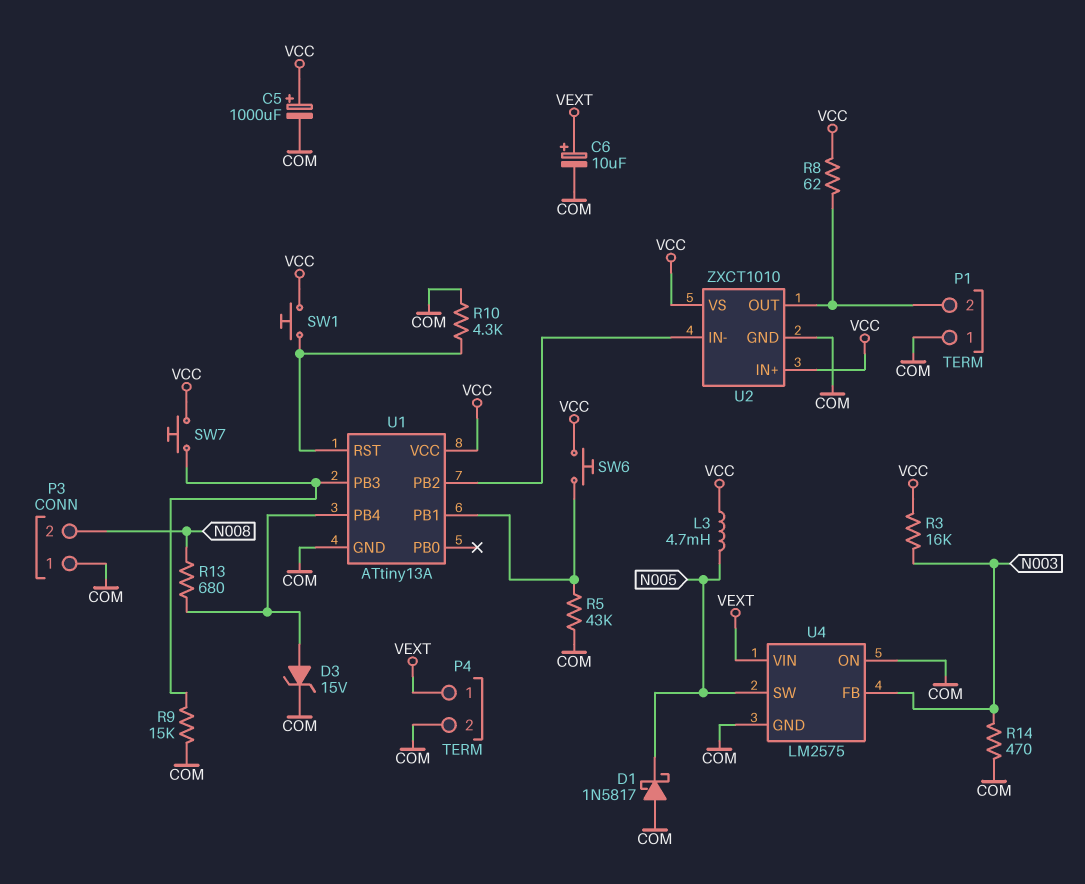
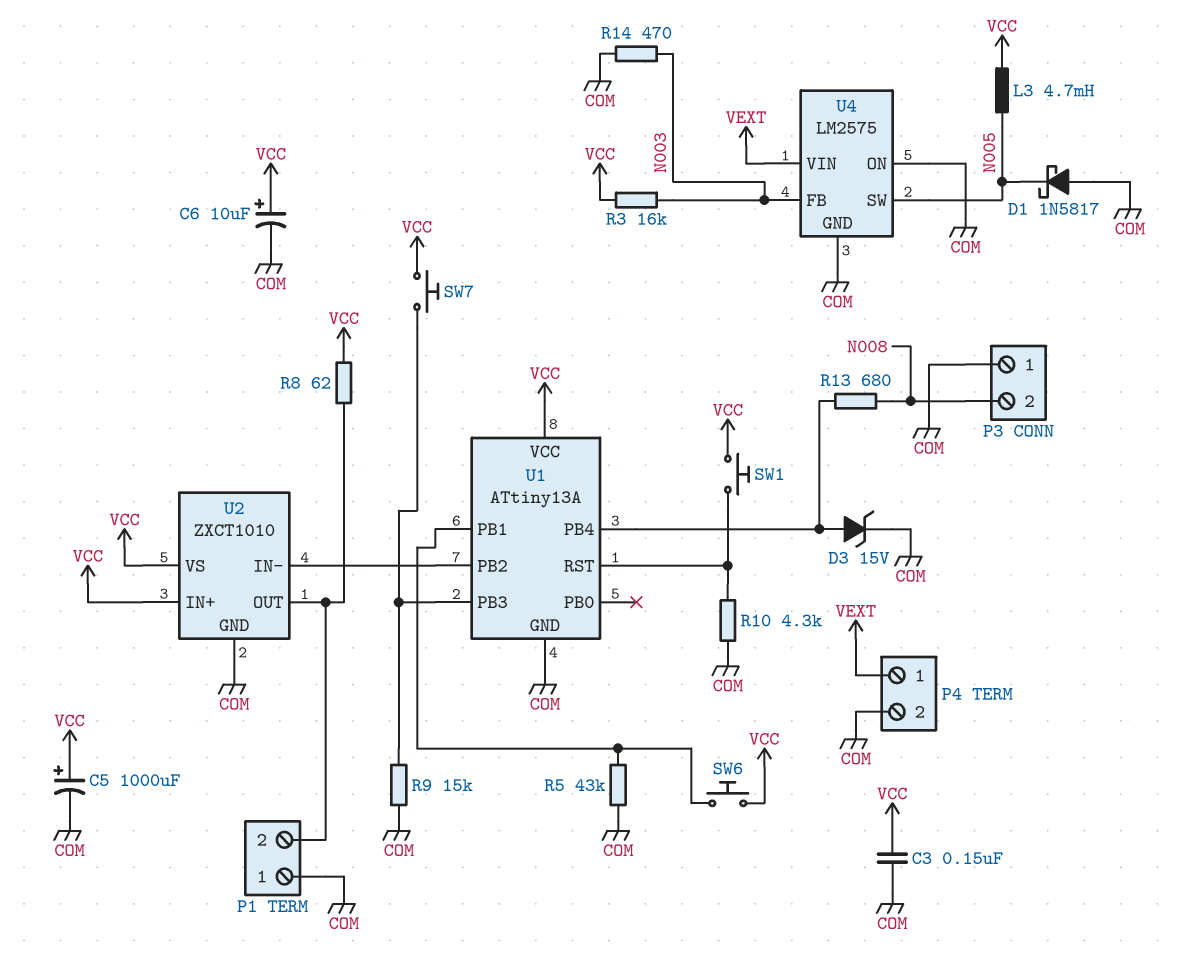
C3: none -> 150nF (COM, VCC)
C6: 10uF (plus VEXT, minus COM) -> 10uF (plus VCC, minus COM)

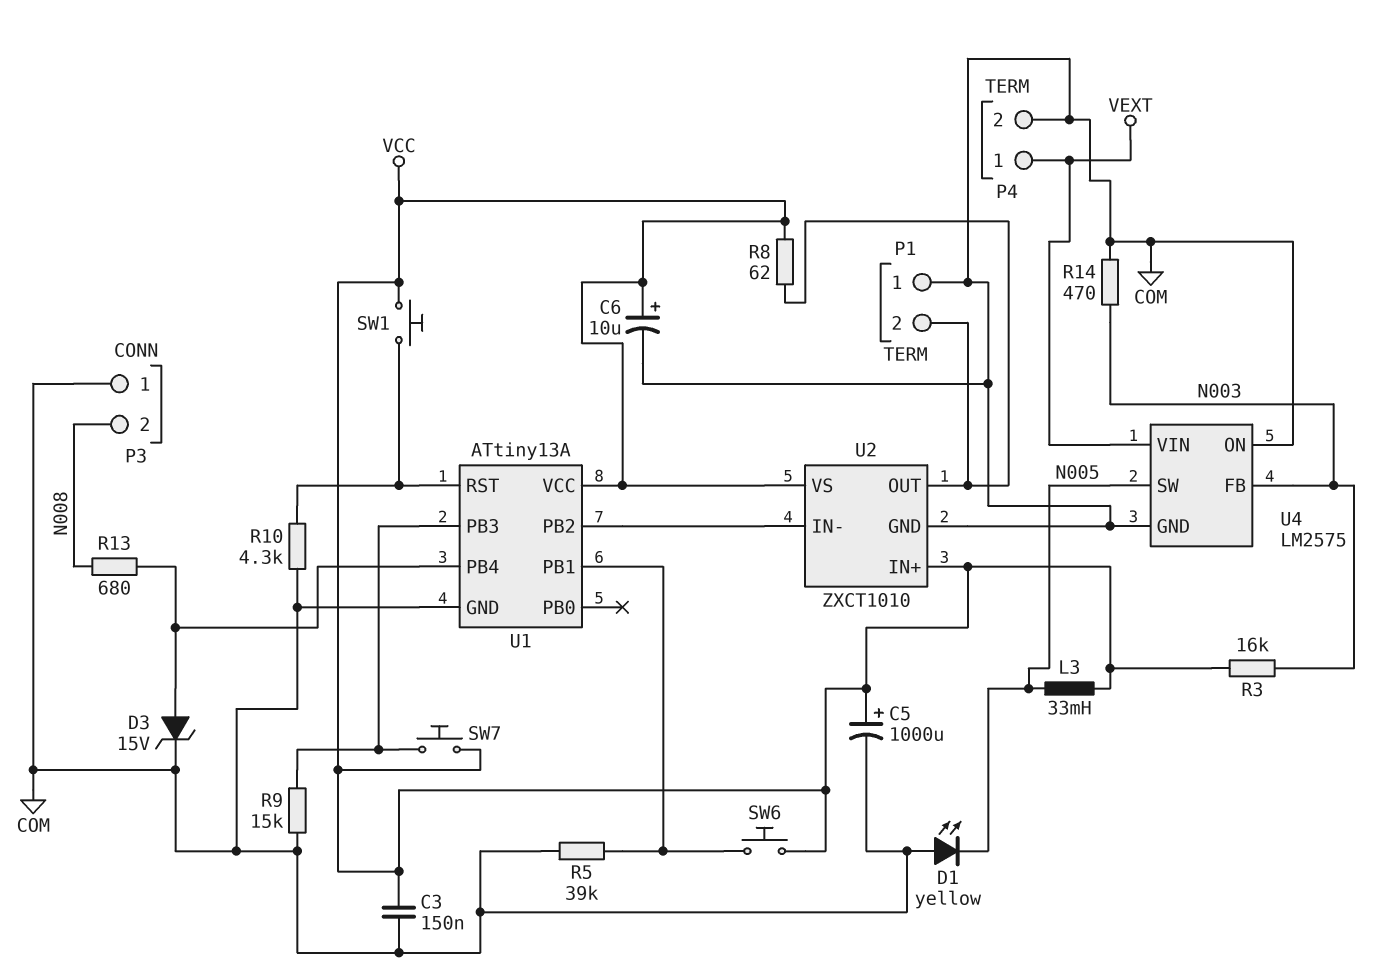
D1: schottky 1N5817 (A COM, K N005) -> LED yellow (A COM, K N005)
L3: 4.7mH (N005, VCC) -> 33mH (N005, VCC)
R5: 43k (COM, U1/PB1) -> 39k (COM, U1/PB1)

